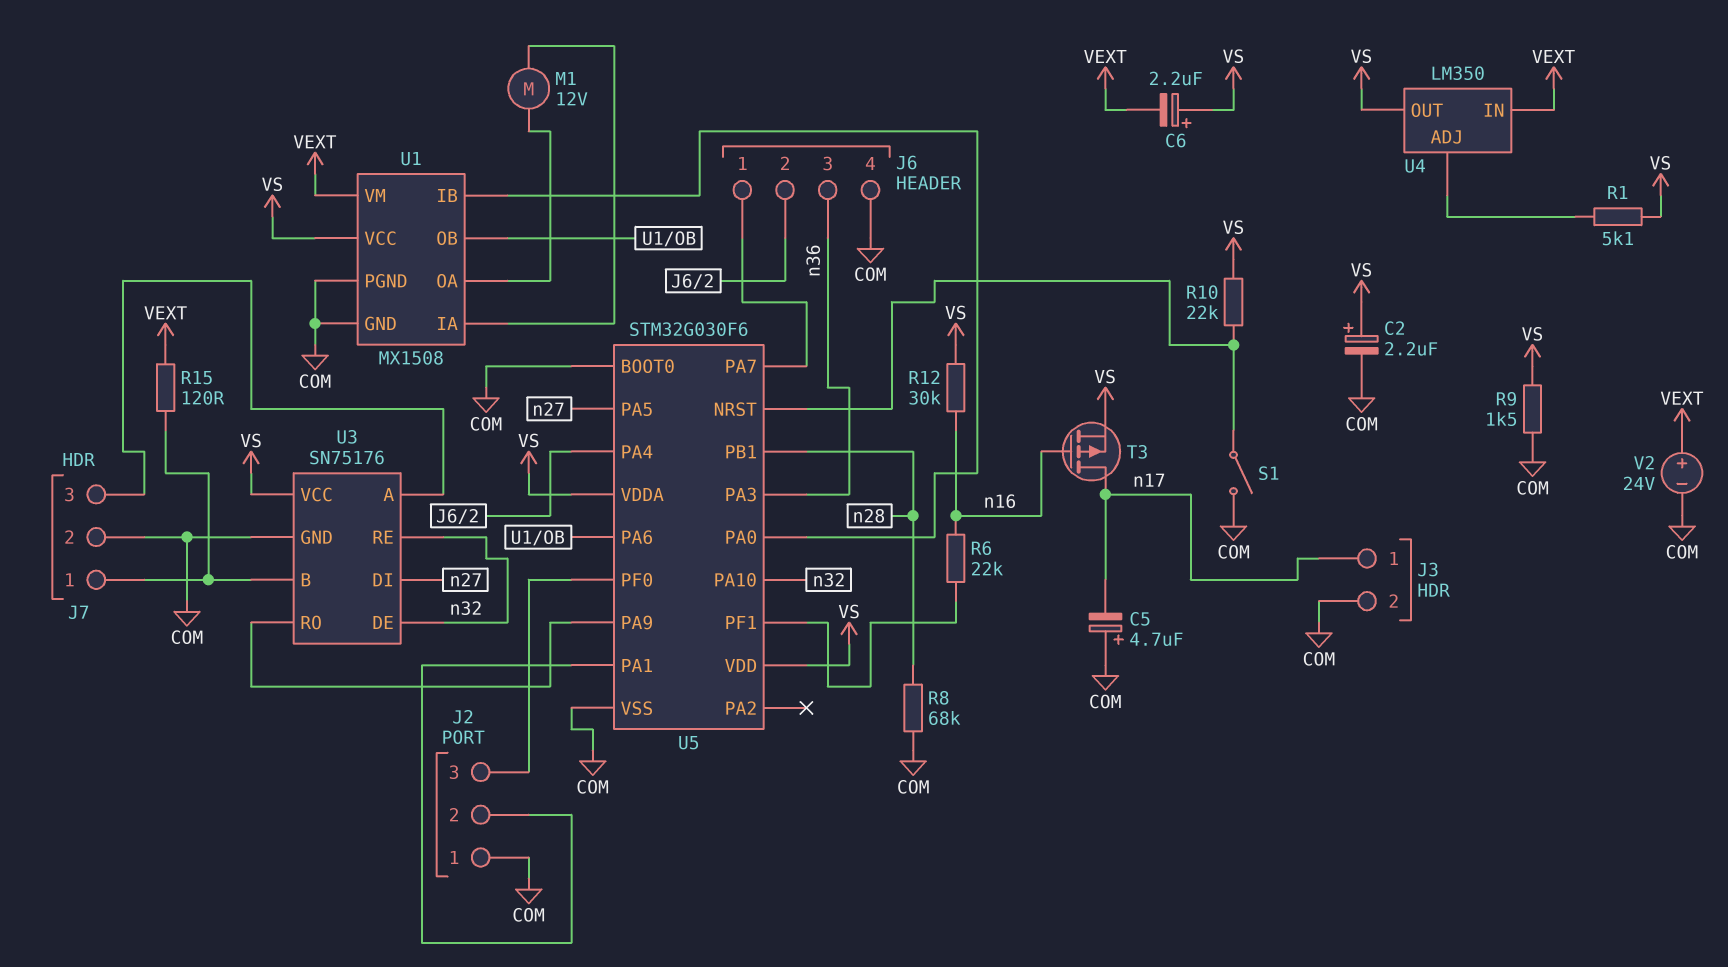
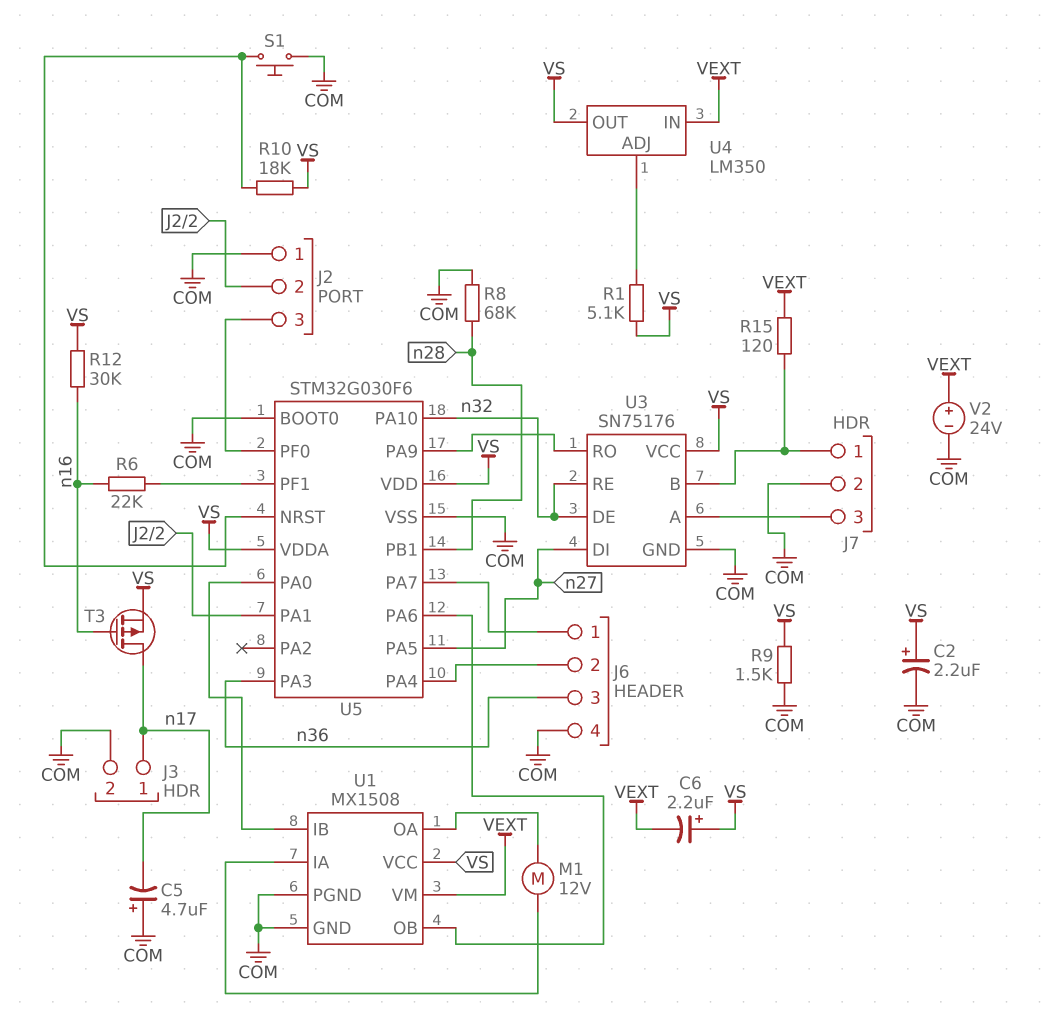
R10: 22k (U5/NRST, VS) -> 18k (U5/NRST, VS)
S1: switch (COM, U5/NRST) -> button (COM, U5/NRST)

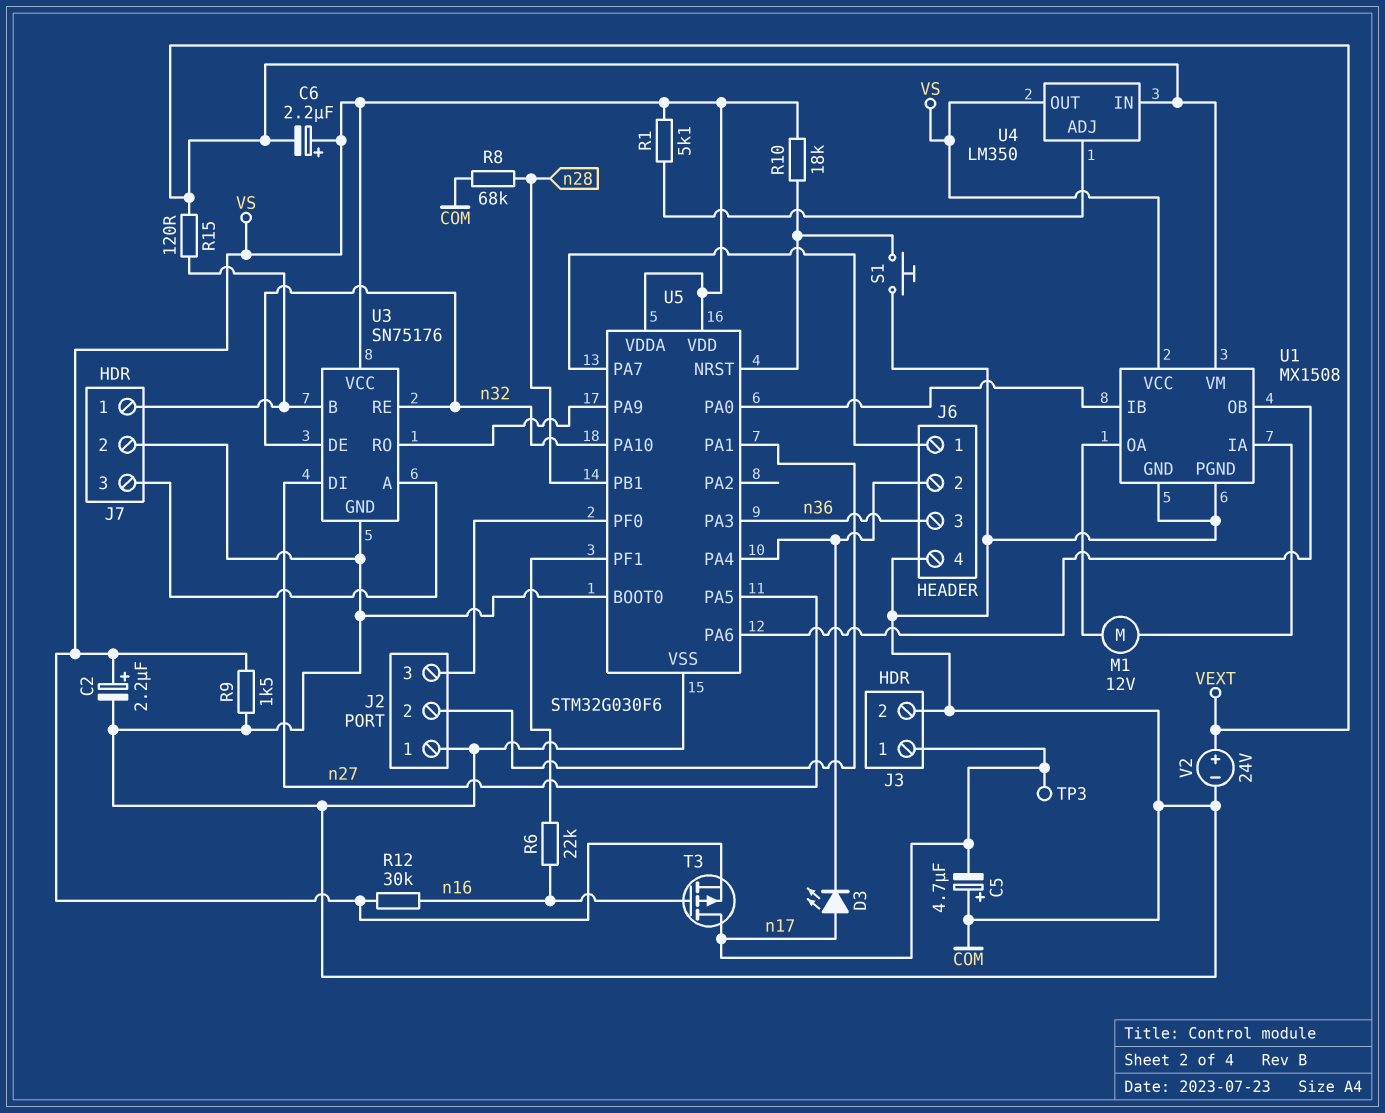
D3: none -> LED (A n17, K J6/2)
TP3: none -> test point (n17)

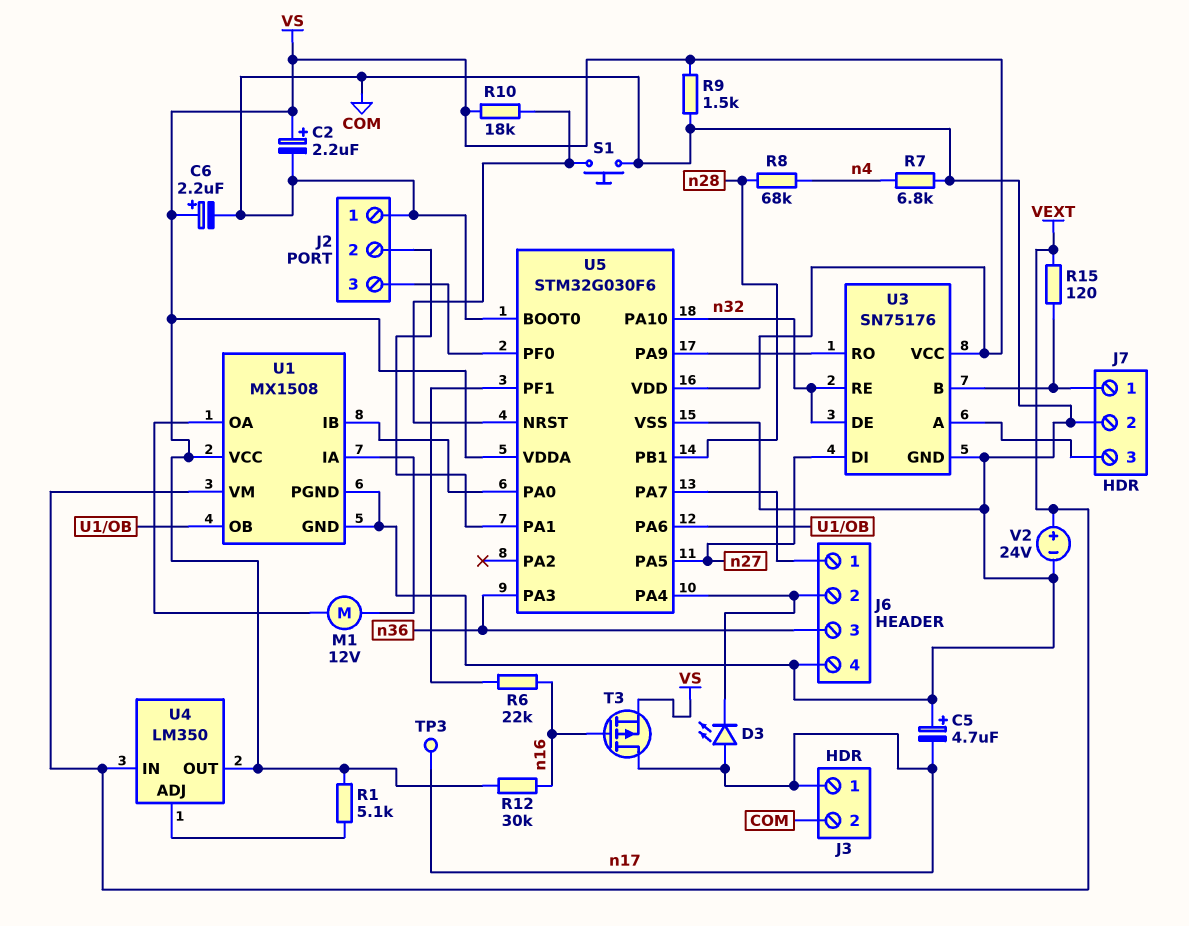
C6: 2.2uF (plus VS, minus VEXT) -> 2.2uF (plus VS, minus COM)
R7: none -> 6.8k (COM, n4)
R8: 68k (COM, n28) -> 68k (n4, n28)

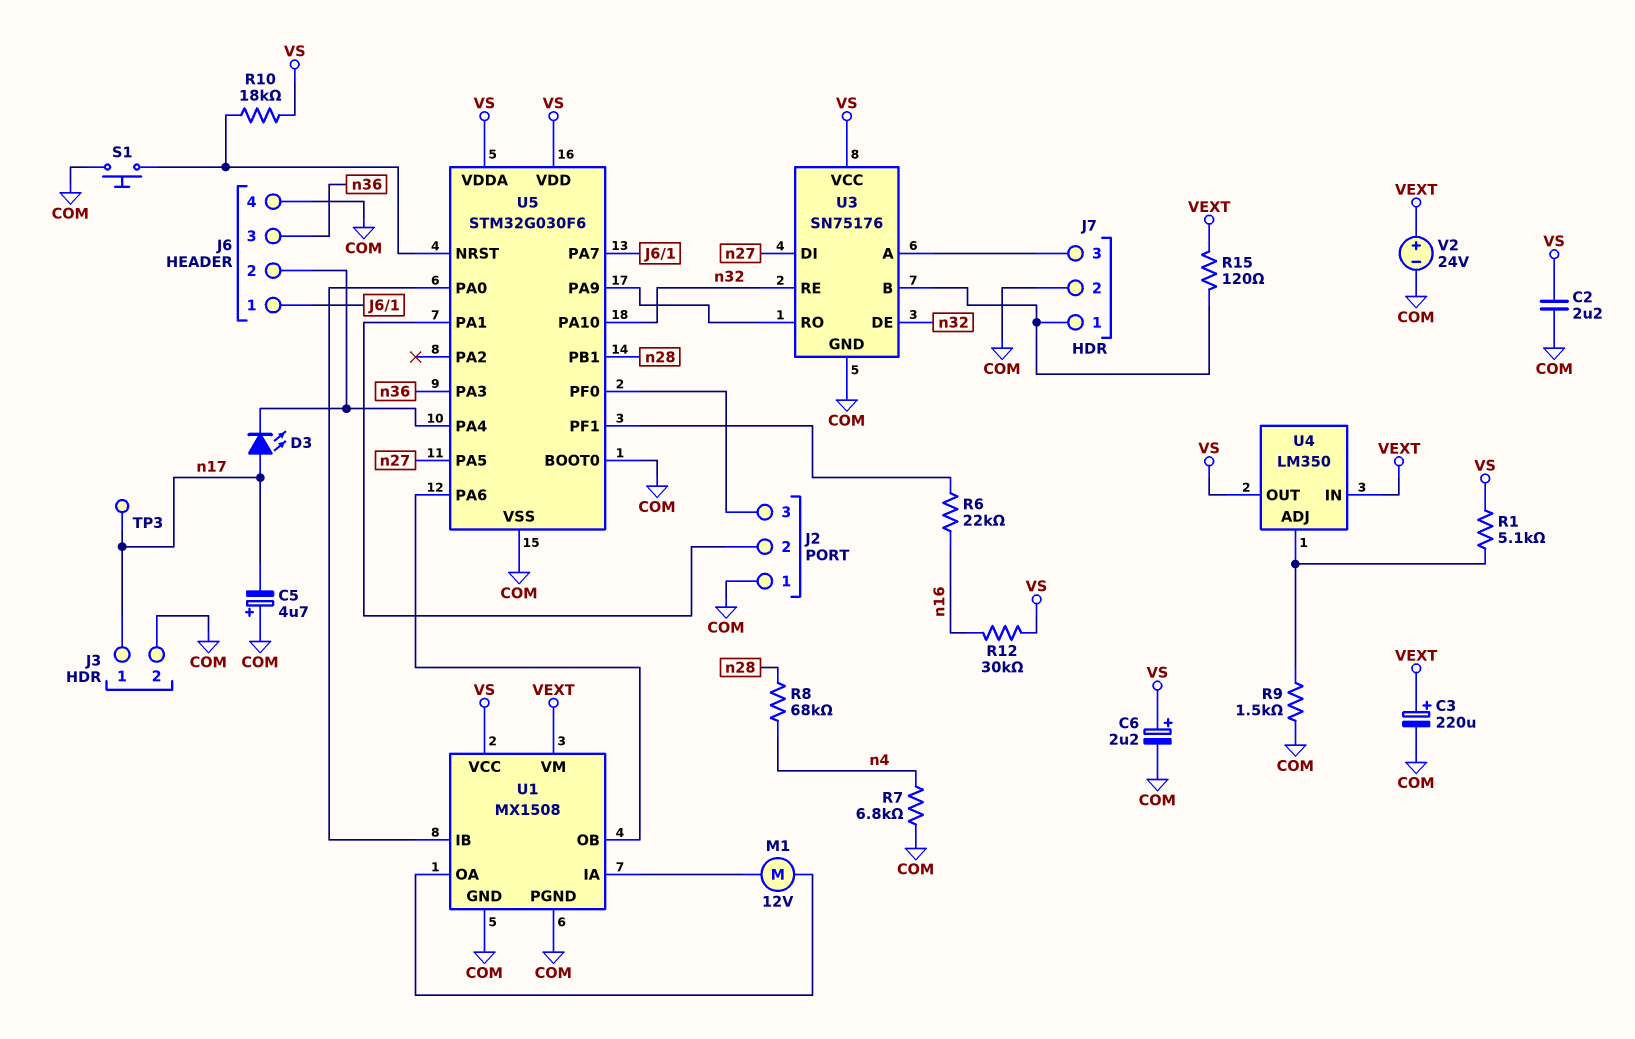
C2: 2.2uF (plus VS, minus COM) -> 2.2uF (COM, VS)
C3: none -> 220uF (plus VEXT, minus COM)
R9: 1.5k (COM, VS) -> 1.5k (COM, U4/ADJ)
T3: PMOS (G n16, D n17, S VS) -> none

